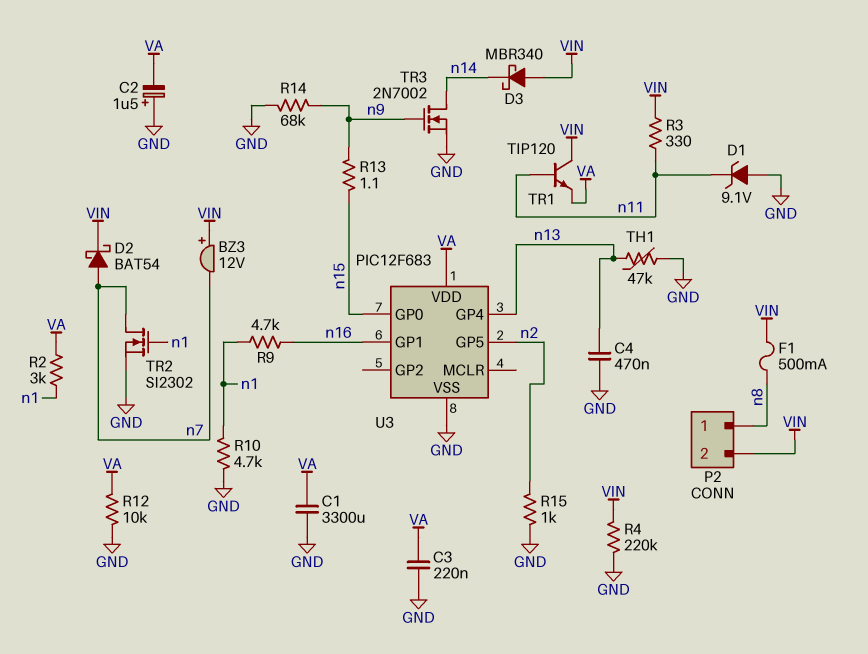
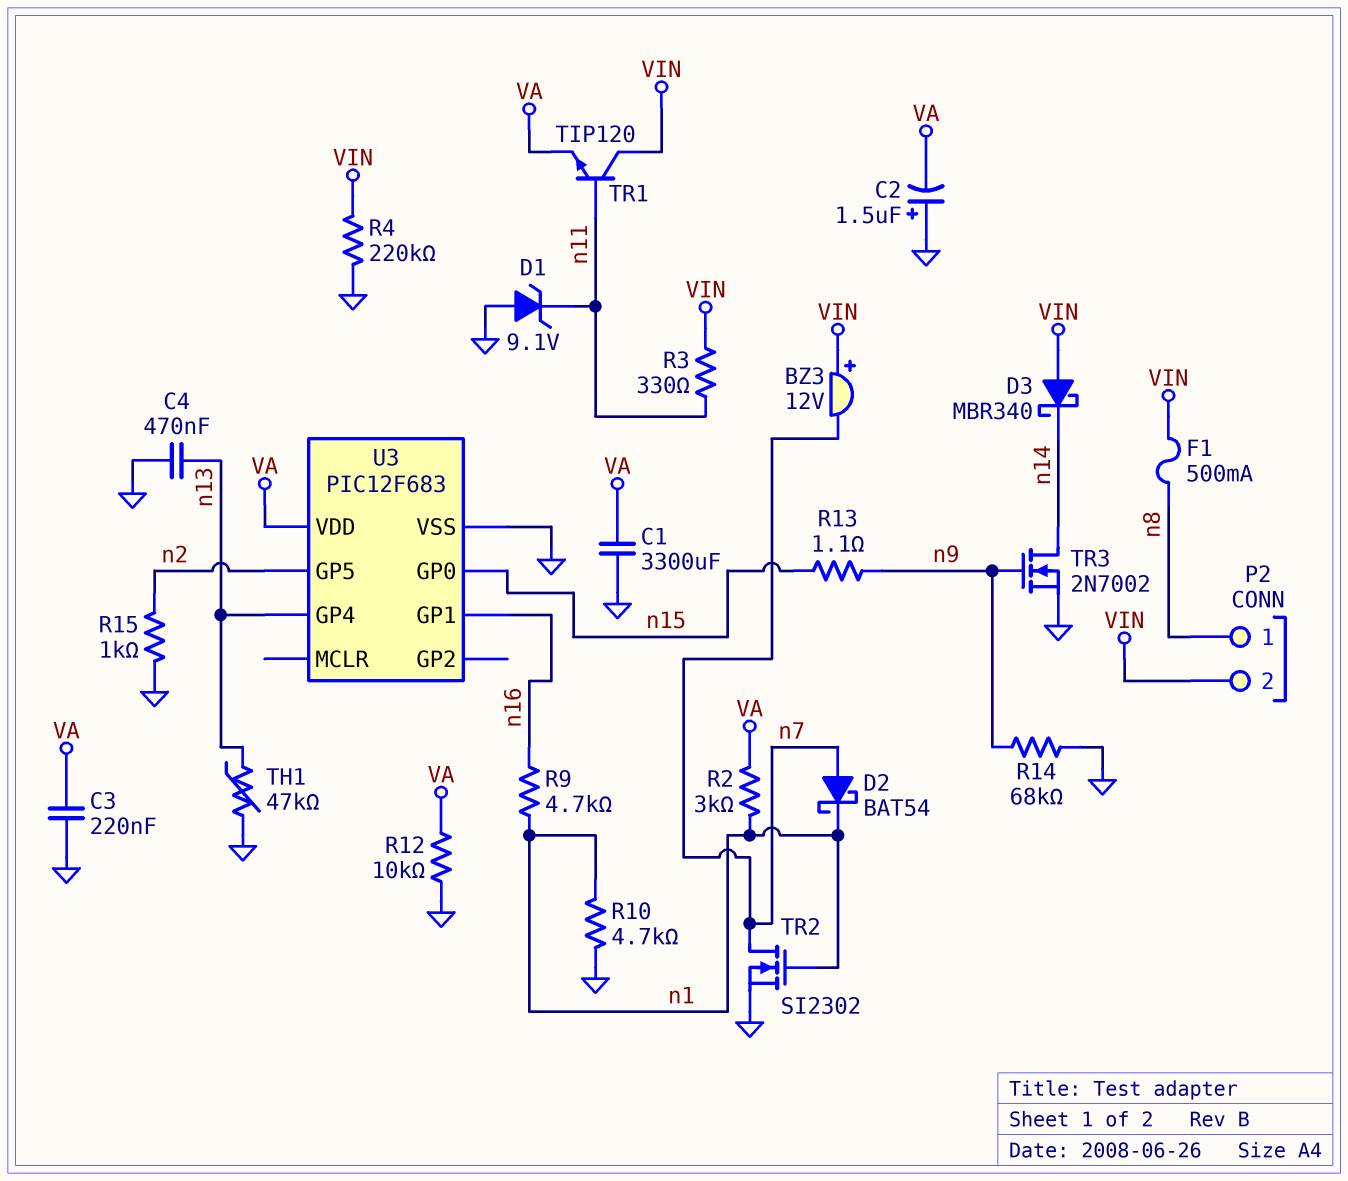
D2: schottky BAT54 (A n7, K VIN) -> schottky BAT54 (A n7, K n1)

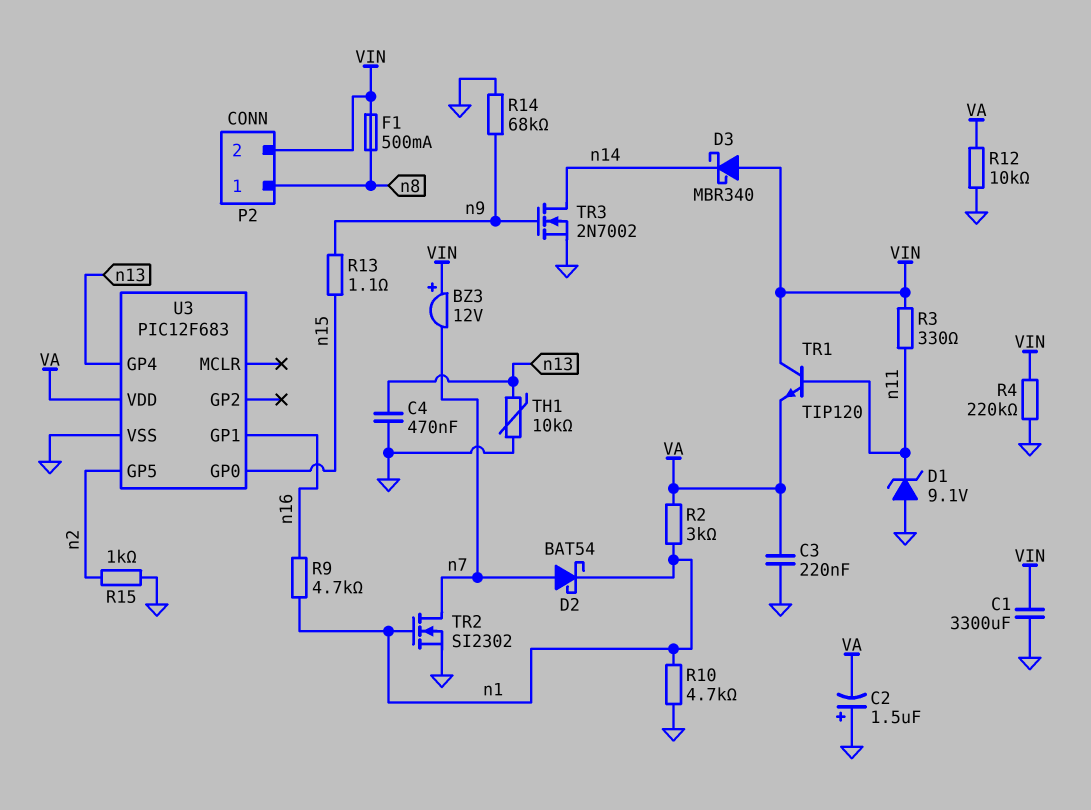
C1: 3300uF (GND, VA) -> 3300uF (GND, VIN)
TH1: 47k (GND, n13) -> 10k (GND, n13)

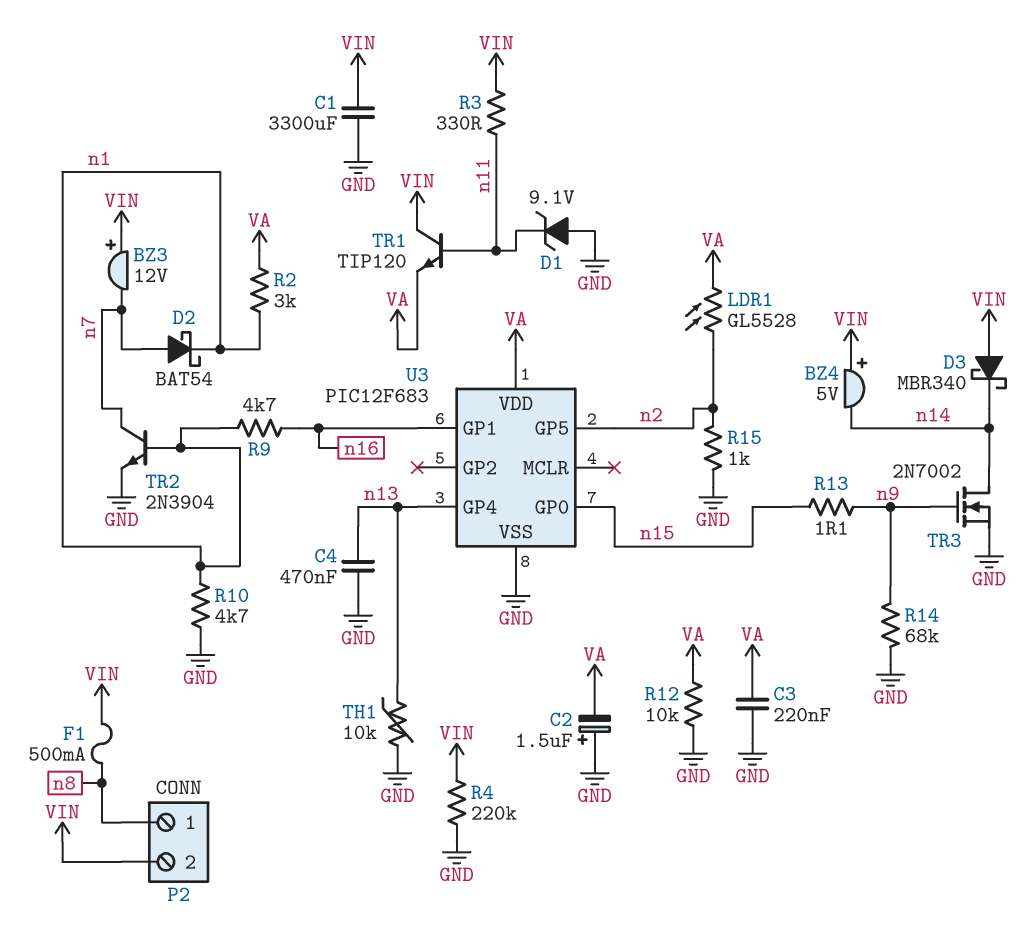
BZ4: none -> buzzer 5V (plus VIN, minus n14)
LDR1: none -> GL5528 (VA, n2)
TR2: NMOS SI2302 (G n1, D n7, S GND) -> NPN 2N3904 (B n1, C n7, E GND)

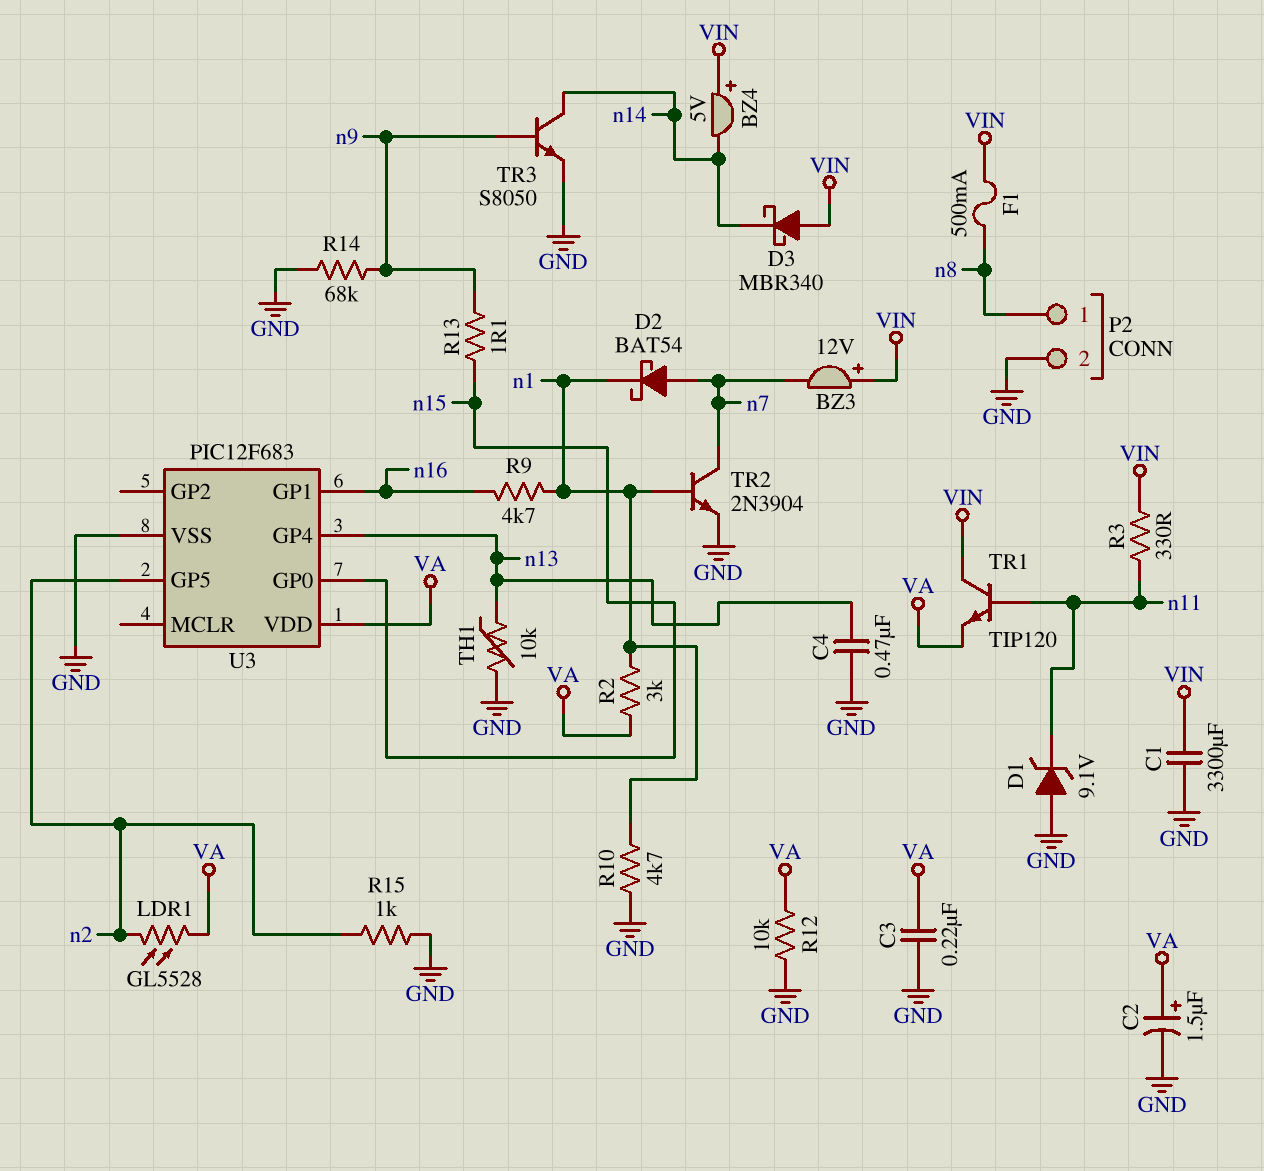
C2: 1.5uF (plus GND, minus VA) -> 1.5uF (plus VA, minus GND)
P2 pin 2: VIN -> GND
R4: 220k (GND, VIN) -> none
TR3: NMOS 2N7002 (G n9, D n14, S GND) -> NPN S8050 (B n9, C n14, E GND)

